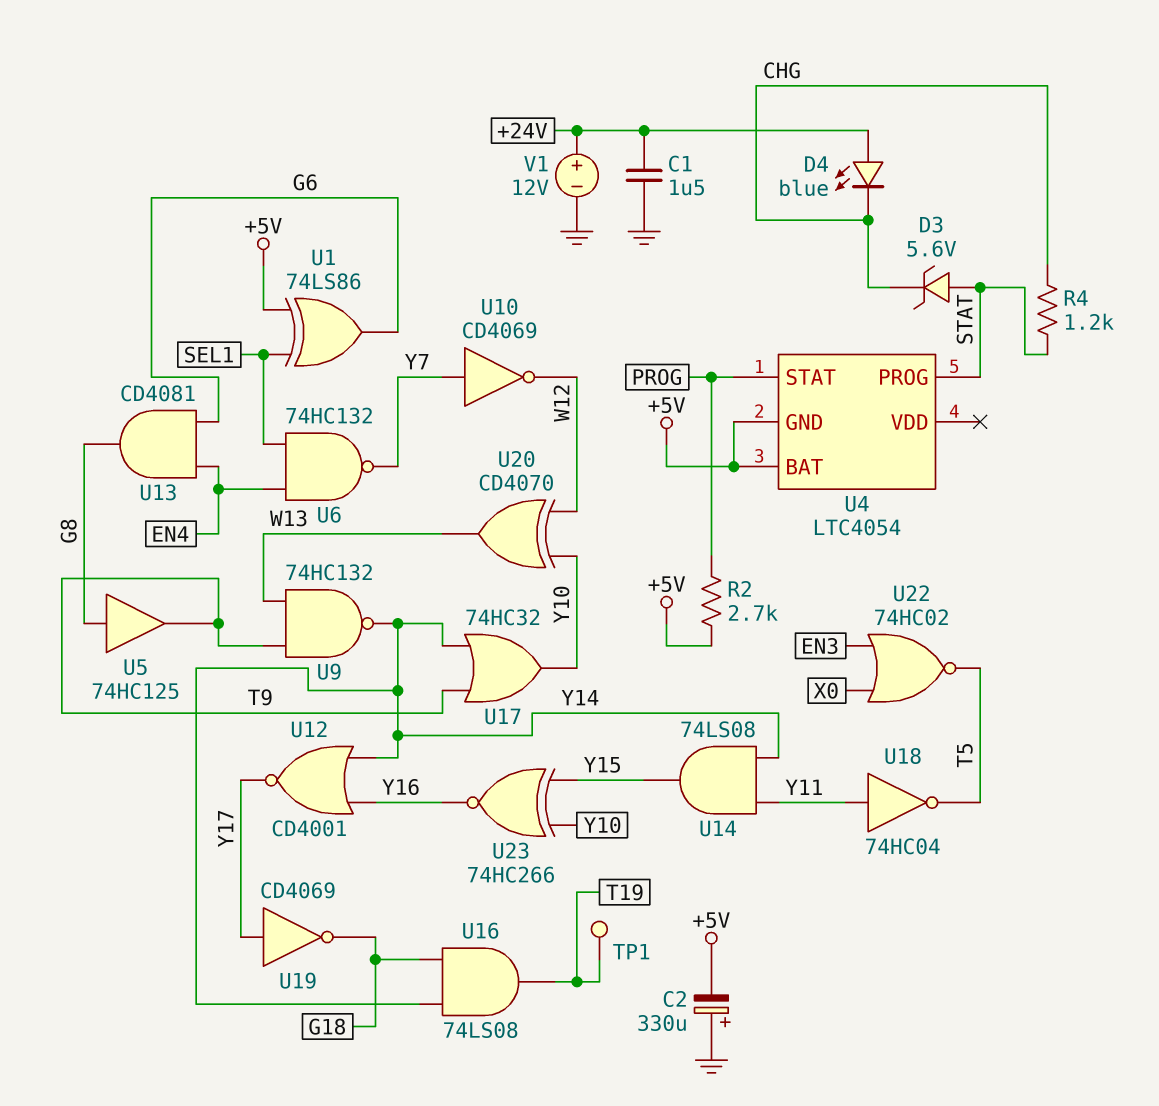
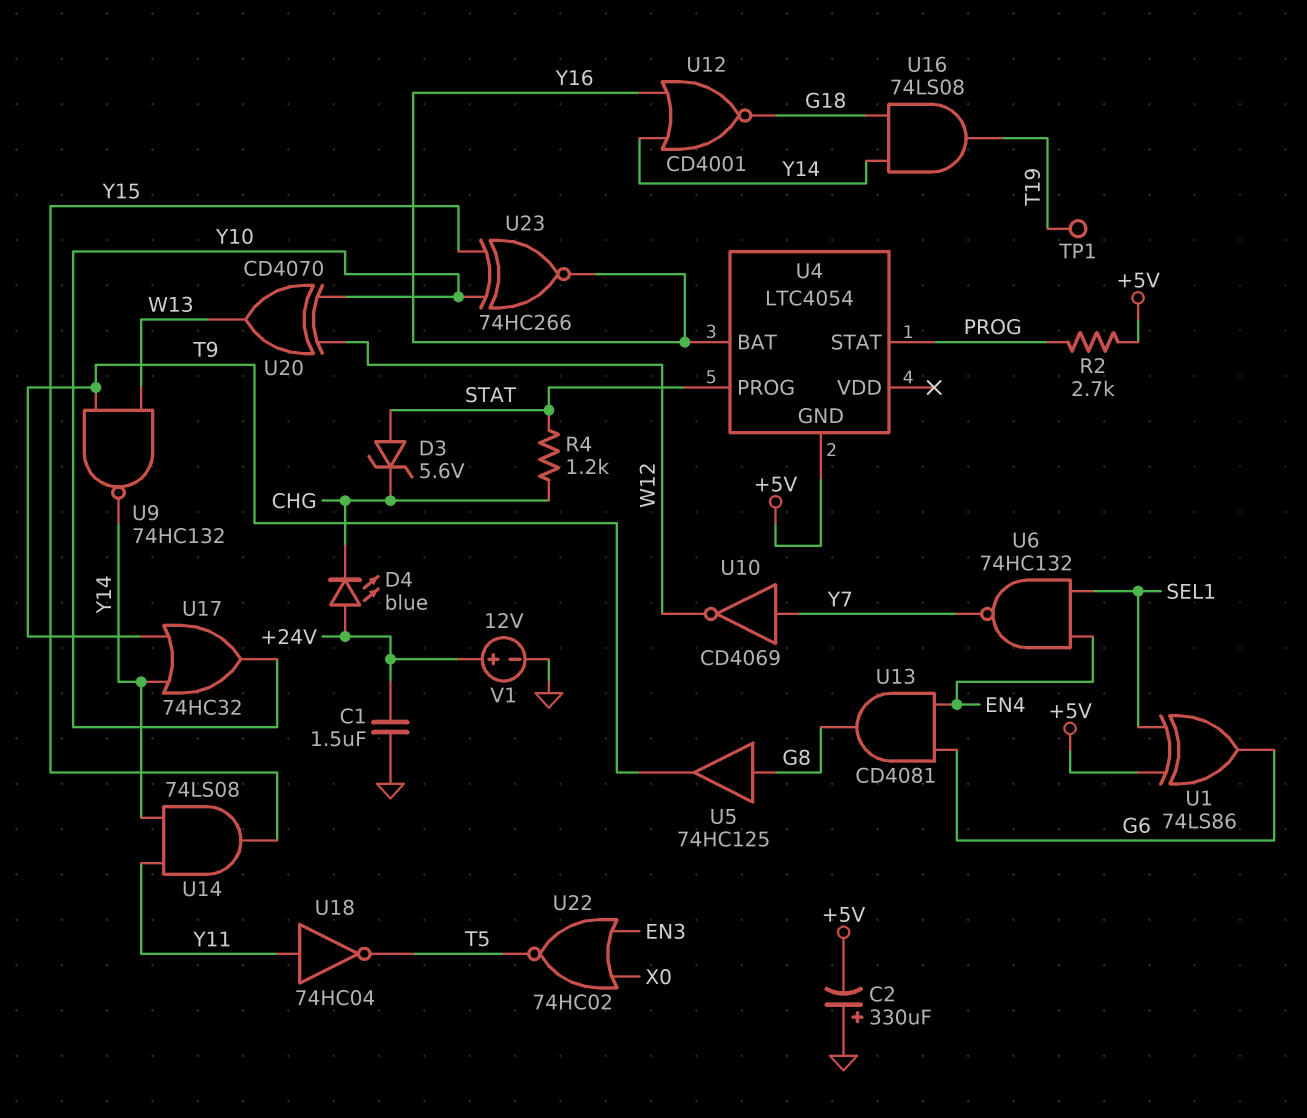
U4 pin BAT: +5V -> Y16
U12: NOR CD4001 (in Y14, in Y16, out Y17) -> NOR CD4001 (in Y14, in Y16, out G18)
U19: NOT CD4069 (in Y17, out G18) -> none

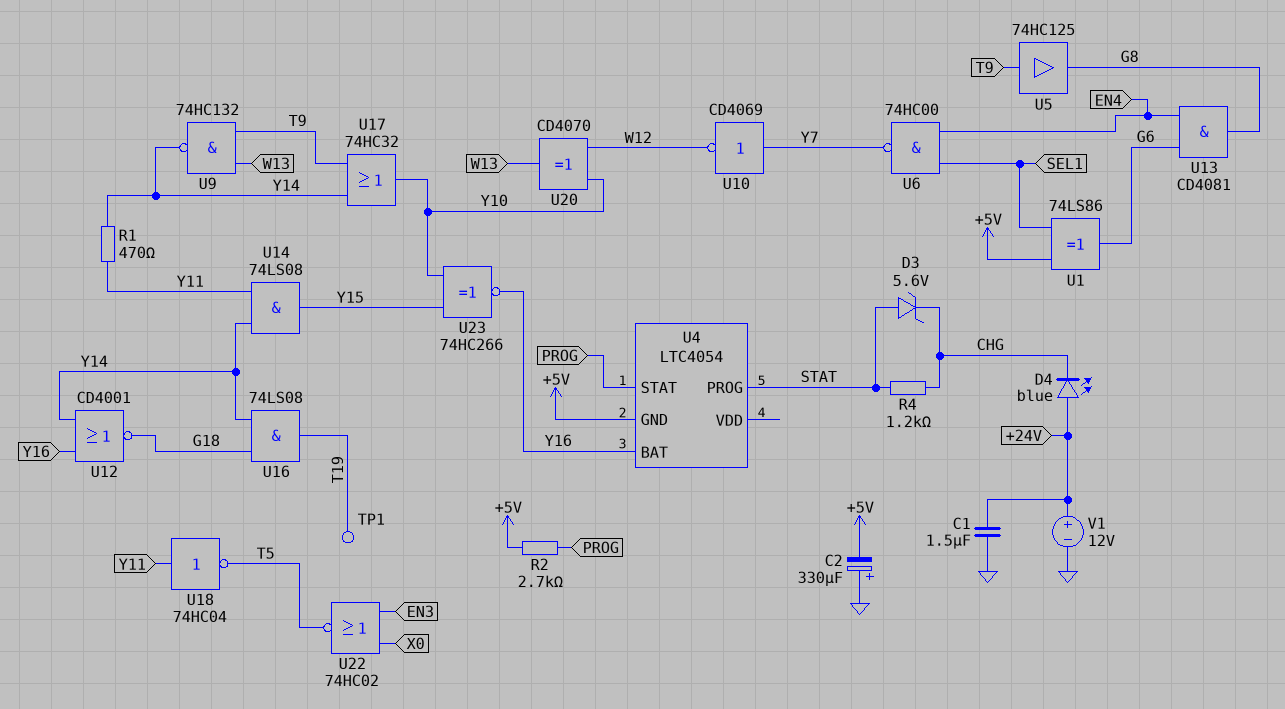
R1: none -> 470 (Y11, Y14)
U5: buffer 74HC125 (in G8, out T9) -> buffer 74HC125 (in T9, out G8)
U6: NAND 74HC132 (in EN4, in SEL1, out Y7) -> NAND 74HC00 (in EN4, in SEL1, out Y7)

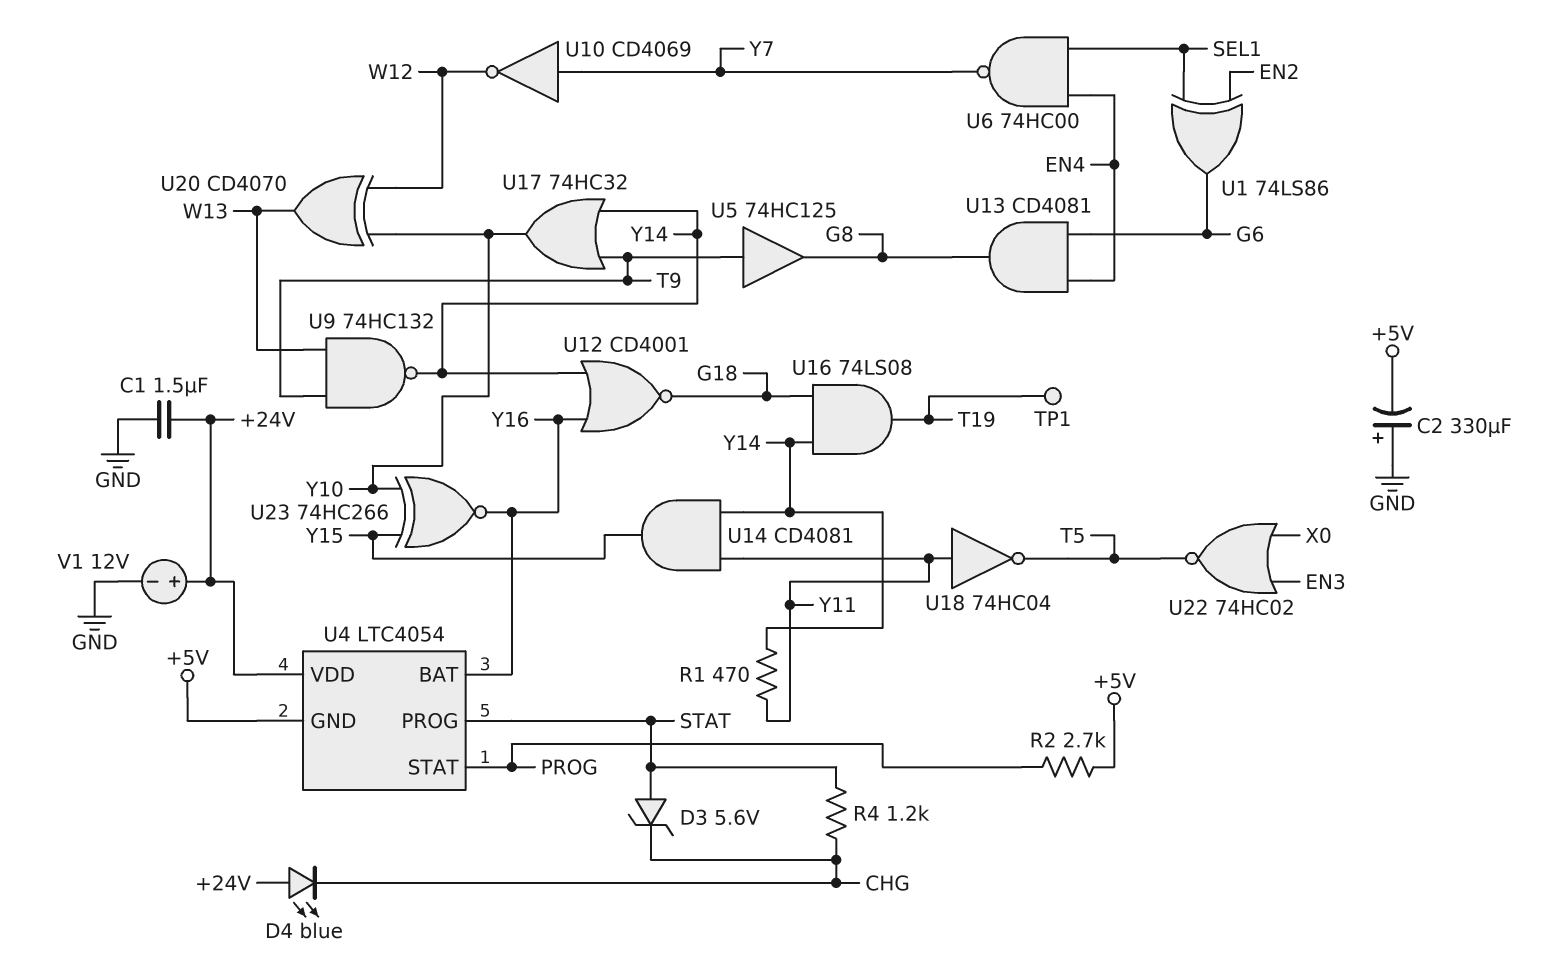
U1: XOR 74LS86 (in +5V, in SEL1, out G6) -> XOR 74LS86 (in EN2, in SEL1, out G6)
U4 pin VDD: none -> +24V
U14: AND 74LS08 (in Y11, in Y14, out Y15) -> AND CD4081 (in Y11, in Y14, out Y15)

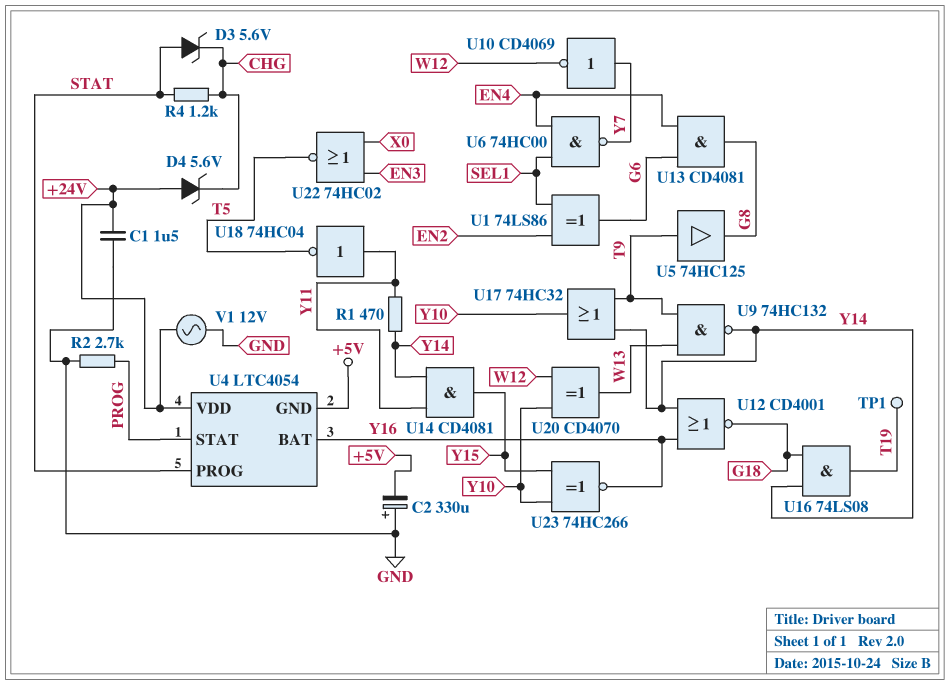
D4: LED blue (A +24V, K CHG) -> zener 5.6V (A +24V, K CHG)
R2: 2.7k (+5V, PROG) -> 2.7k (GND, PROG)
V1: 12V (plus +24V, minus GND) -> AC 12V (+24V, GND)

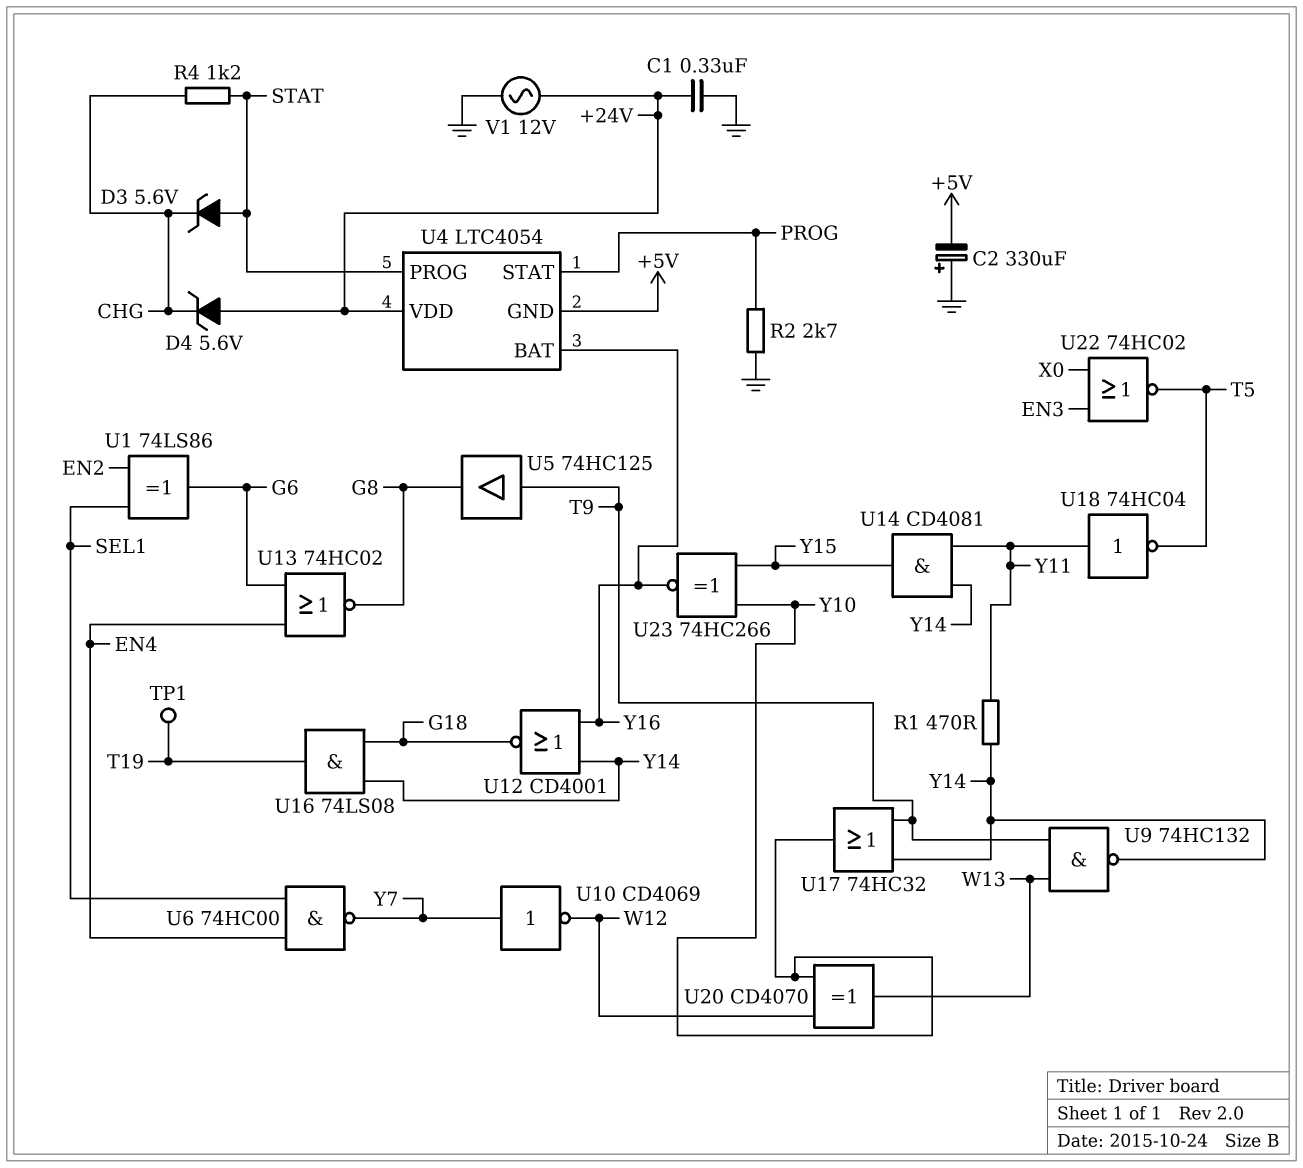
C1: 1.5uF (+24V, GND) -> 330nF (+24V, GND)
U13: AND CD4081 (in EN4, in G6, out G8) -> NOR 74HC02 (in EN4, in G6, out G8)

